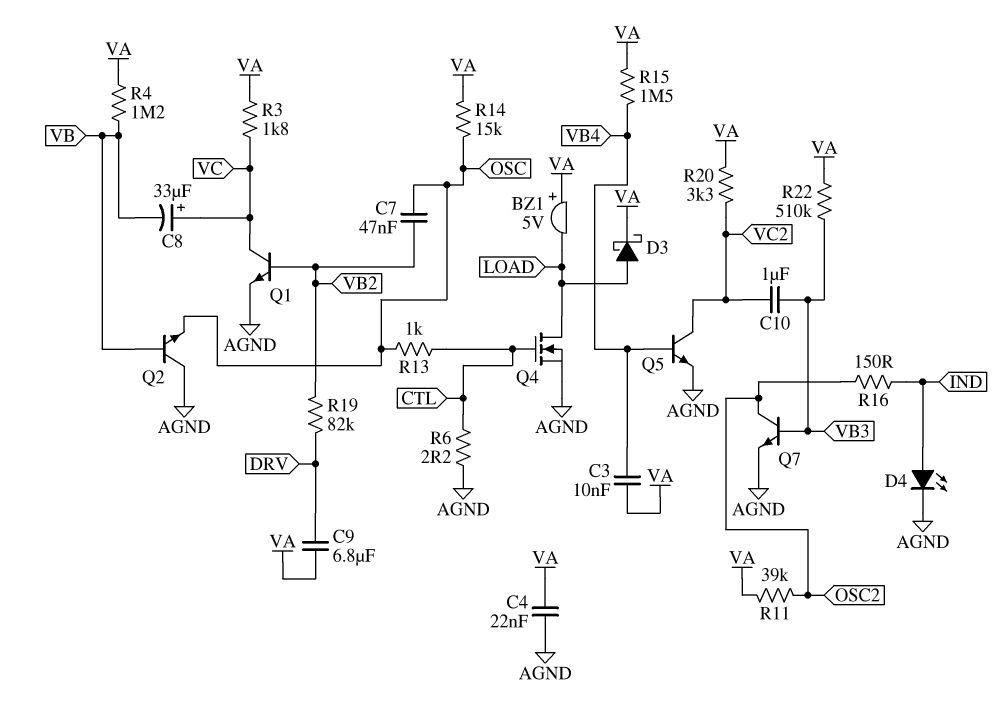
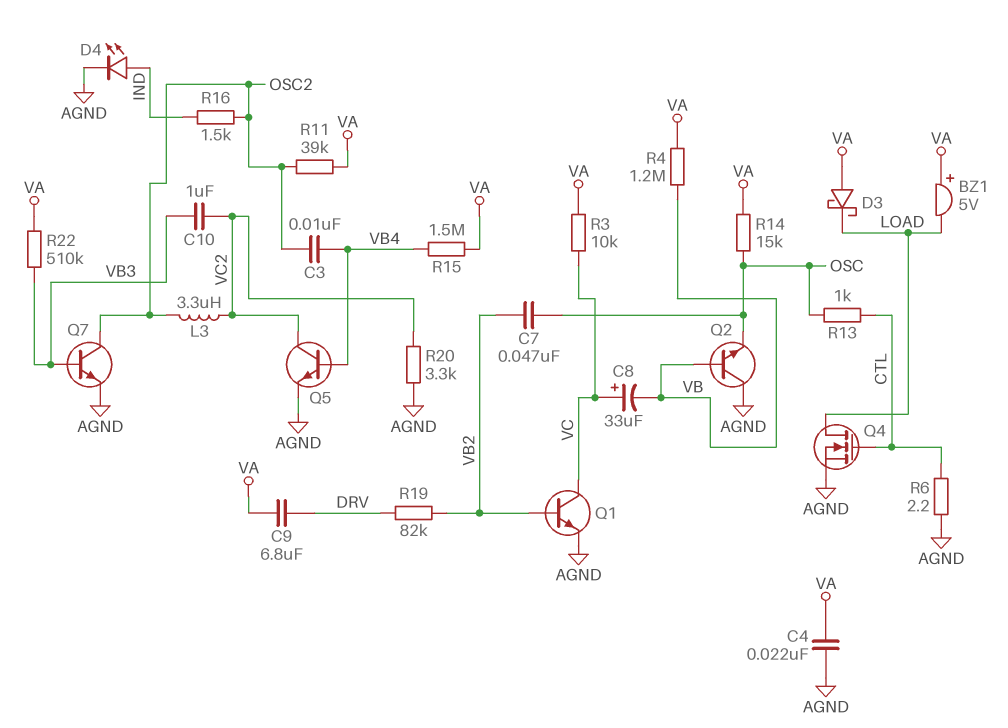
C3: 10nF (VA, VB4) -> 10nF (OSC2, VB4)
D3: schottky (A LOAD, K VA) -> schottky (A VA, K LOAD)
L3: none -> 3.3uH (OSC2, VC2)
R3: 1.8k (VA, VC) -> 10k (VA, VC)
R16: 150 (IND, OSC2) -> 1.5k (IND, OSC2)
R20: 3.3k (VA, VC2) -> 3.3k (AGND, VC2)

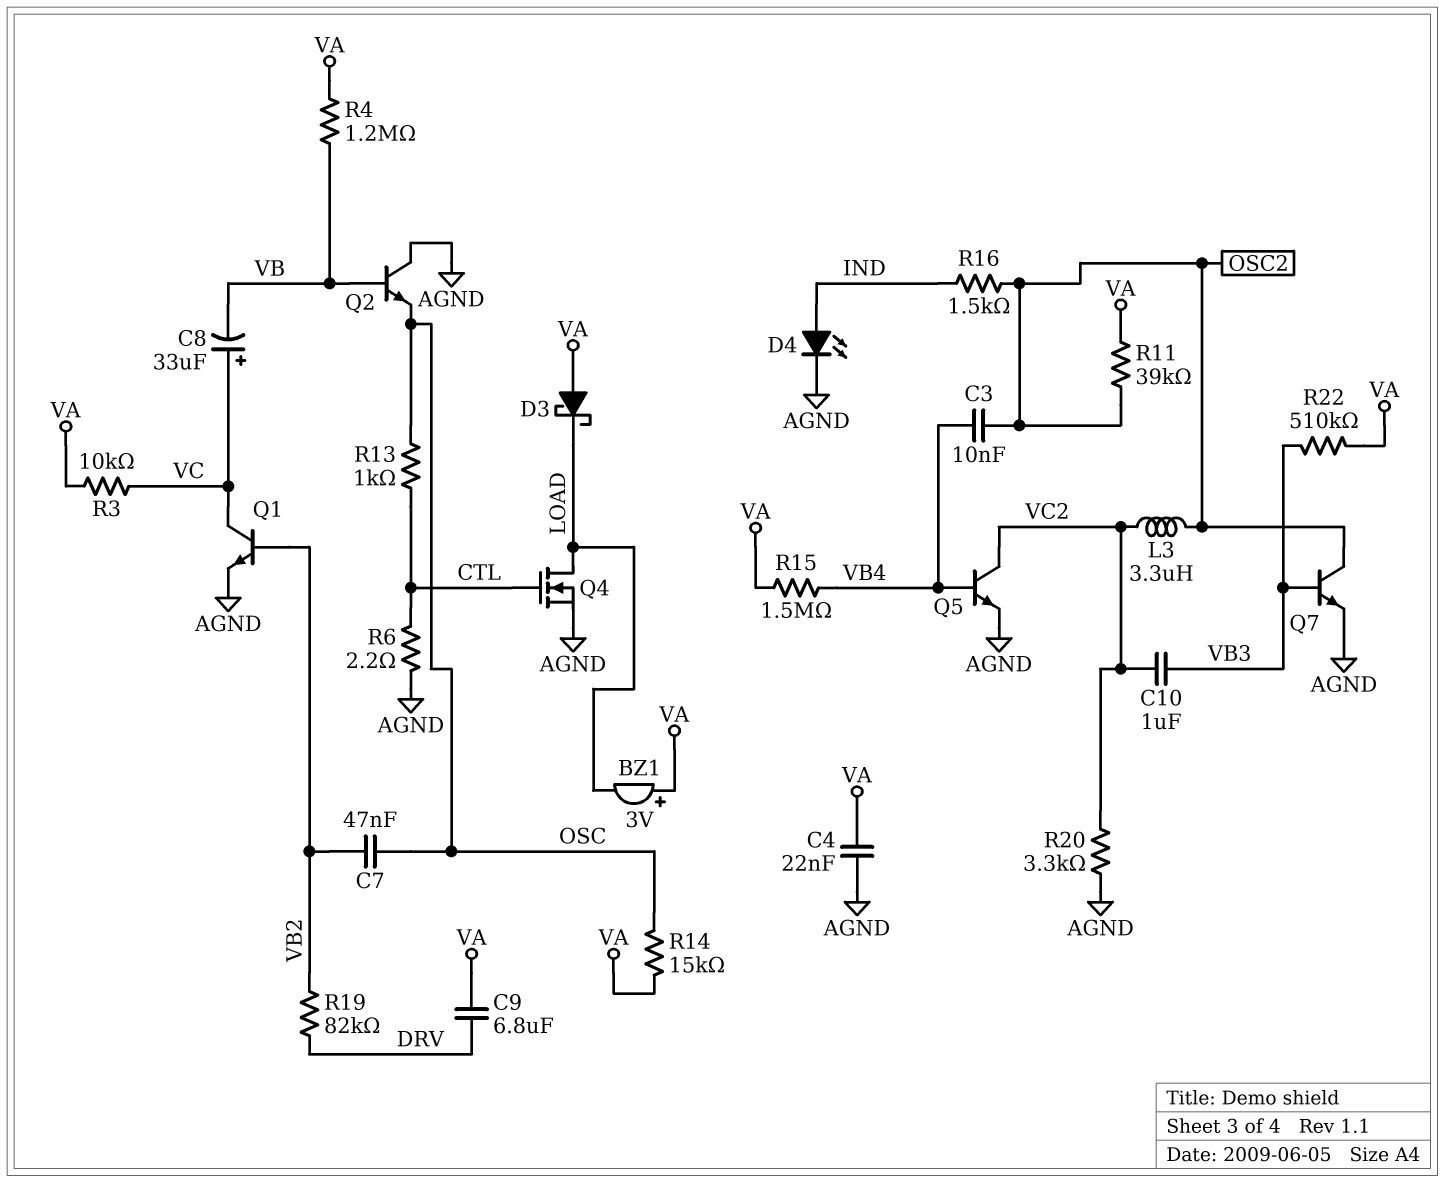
BZ1: buzzer 5V (plus VA, minus LOAD) -> buzzer 3V (plus VA, minus LOAD)

